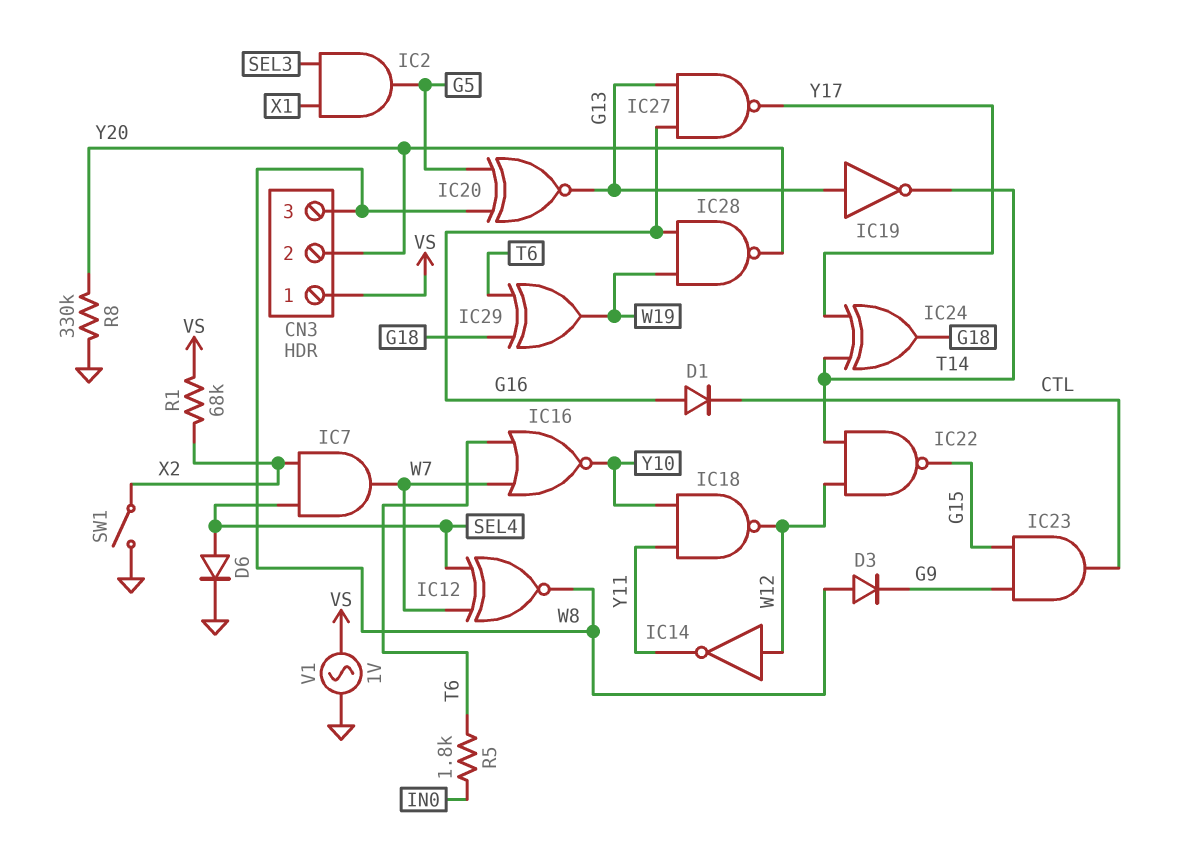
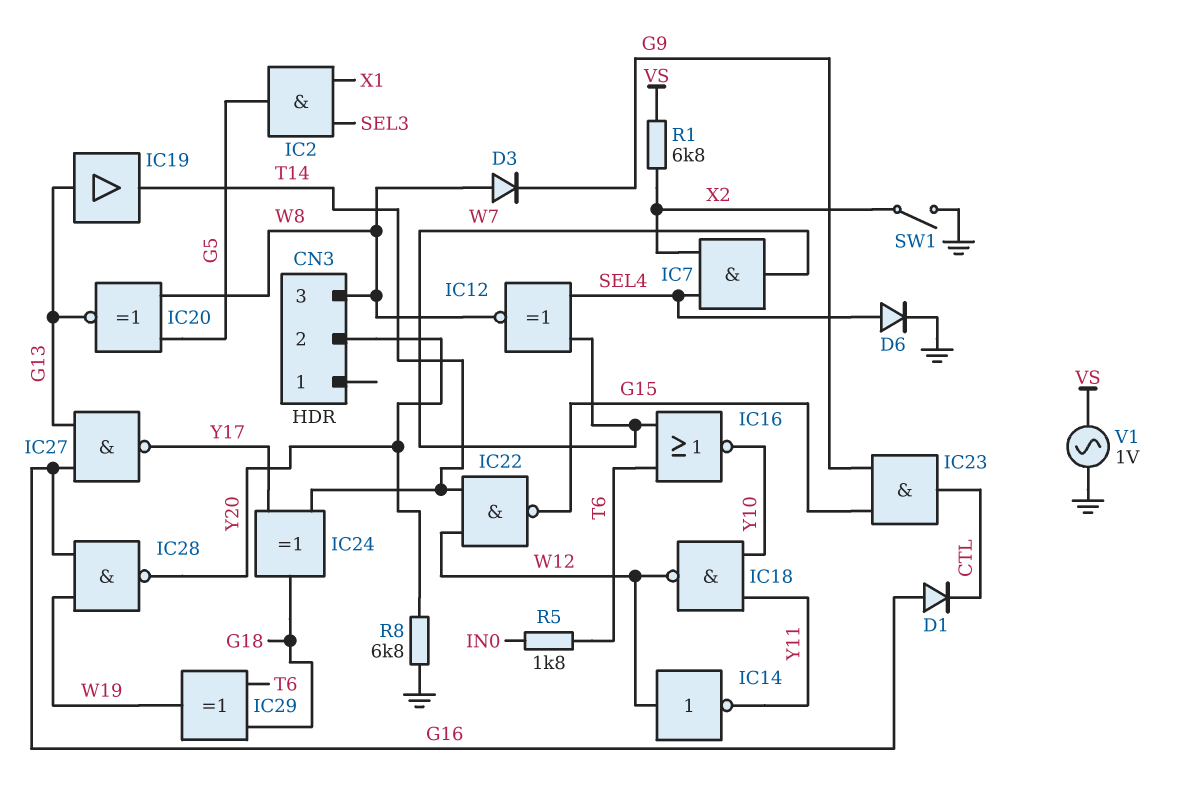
CN3 pin 1: VS -> none
IC19: NOT (in G13, out T14) -> buffer (in G13, out T14)
R1: 68k (VS, X2) -> 6.8k (VS, X2)
R8: 330k (GND, Y20) -> 6.8k (GND, Y20)

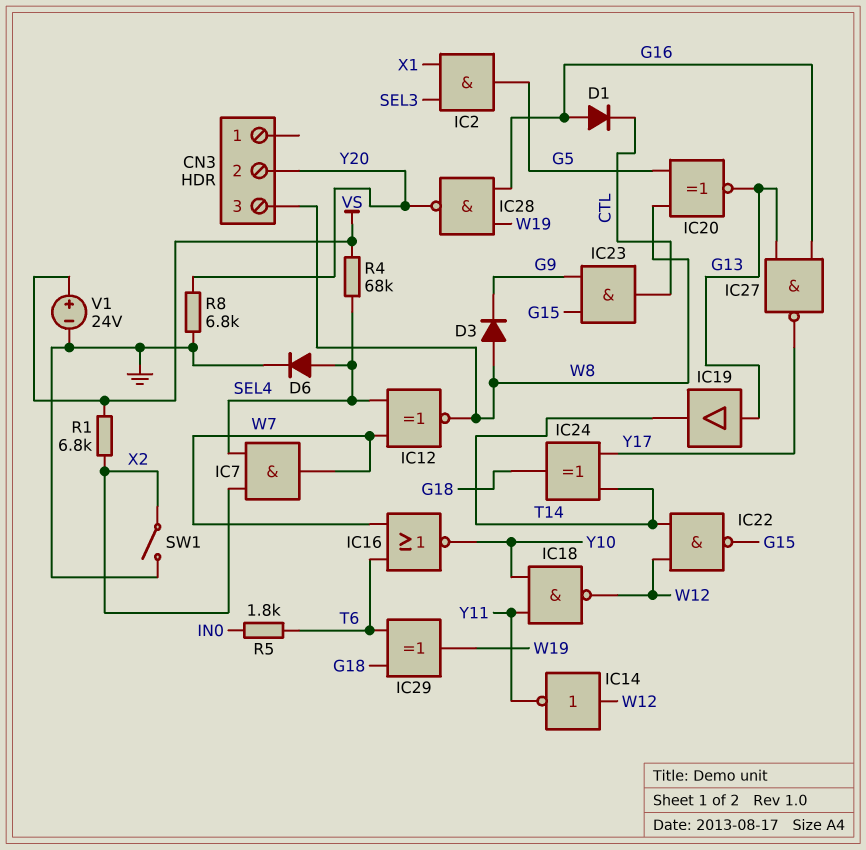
R4: none -> 68k (SEL4, VS)
V1: AC 1V (GND, VS) -> 24V (plus VS, minus GND)

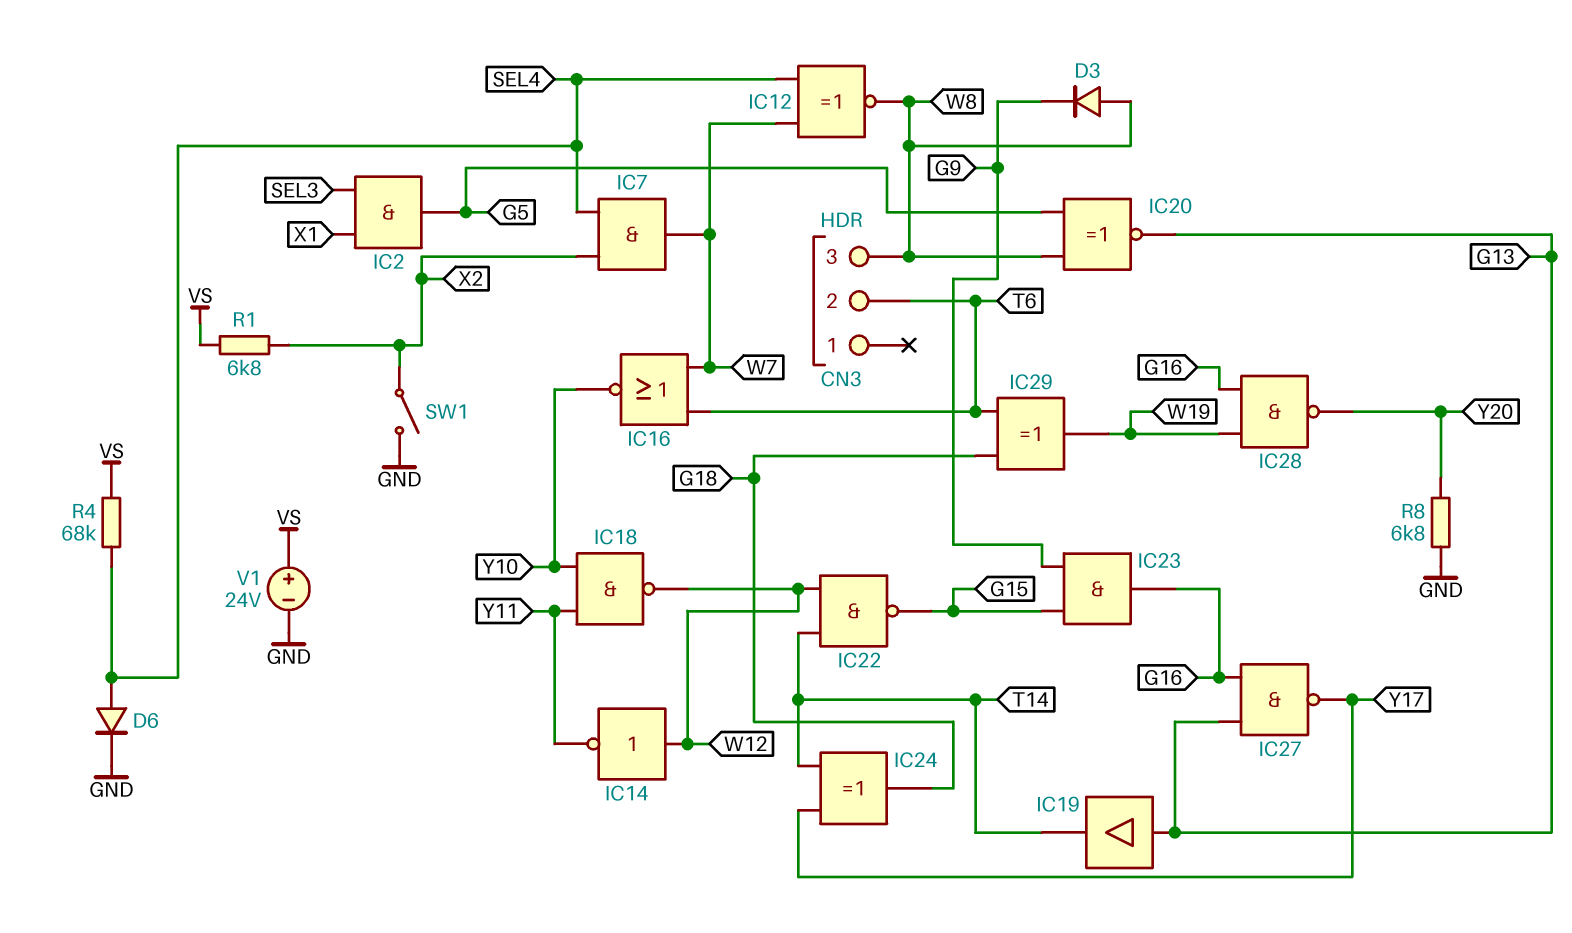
CN3 pin 2: Y20 -> T6
D1: diode (A G16, K CTL) -> none
IC23: AND (in G9, in G15, out CTL) -> AND (in G9, in G15, out G16)
R5: 1.8k (IN0, T6) -> none

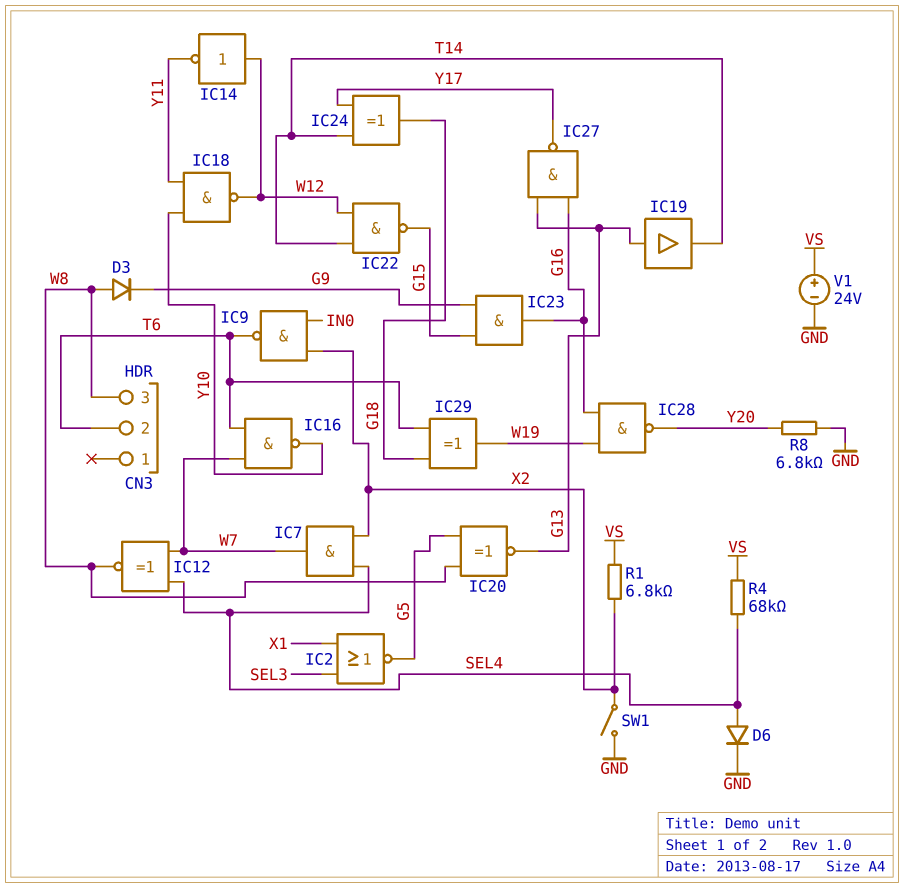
IC2: AND (in SEL3, in X1, out G5) -> NOR (in SEL3, in X1, out G5)
IC9: none -> NAND (in IN0, in X2, out T6)
IC16: NOR (in T6, in W7, out Y10) -> NAND (in T6, in W7, out Y10)

